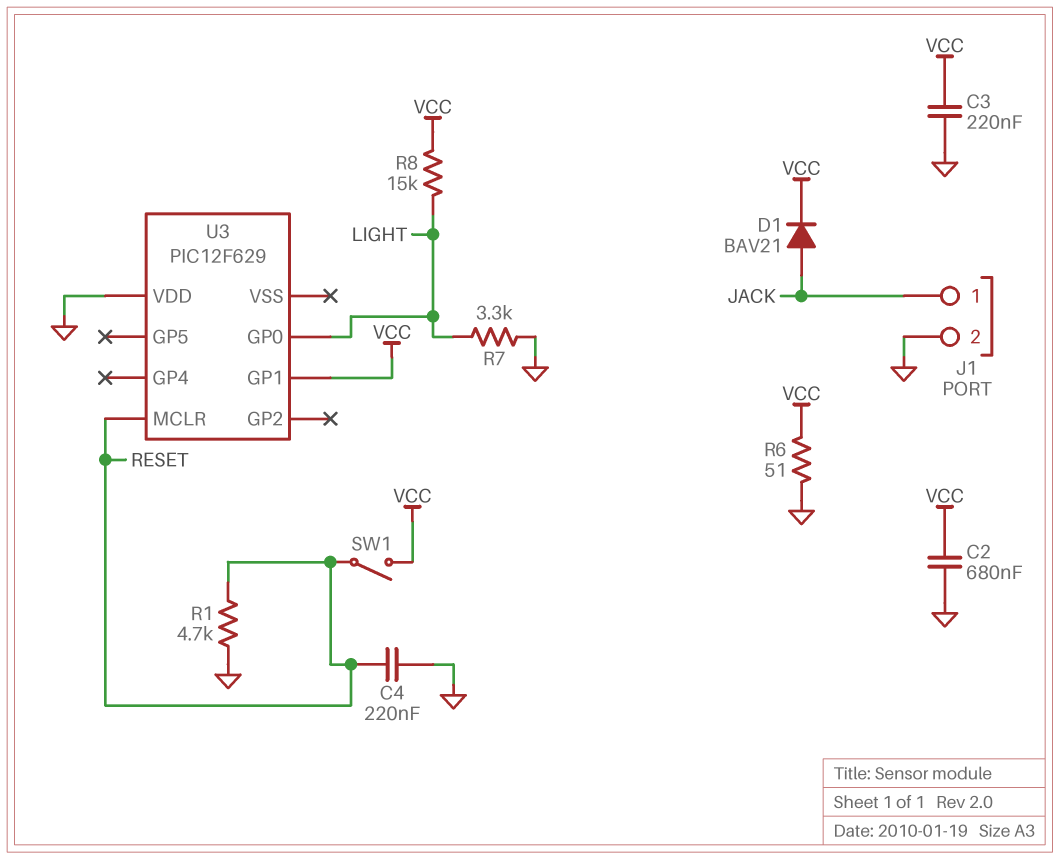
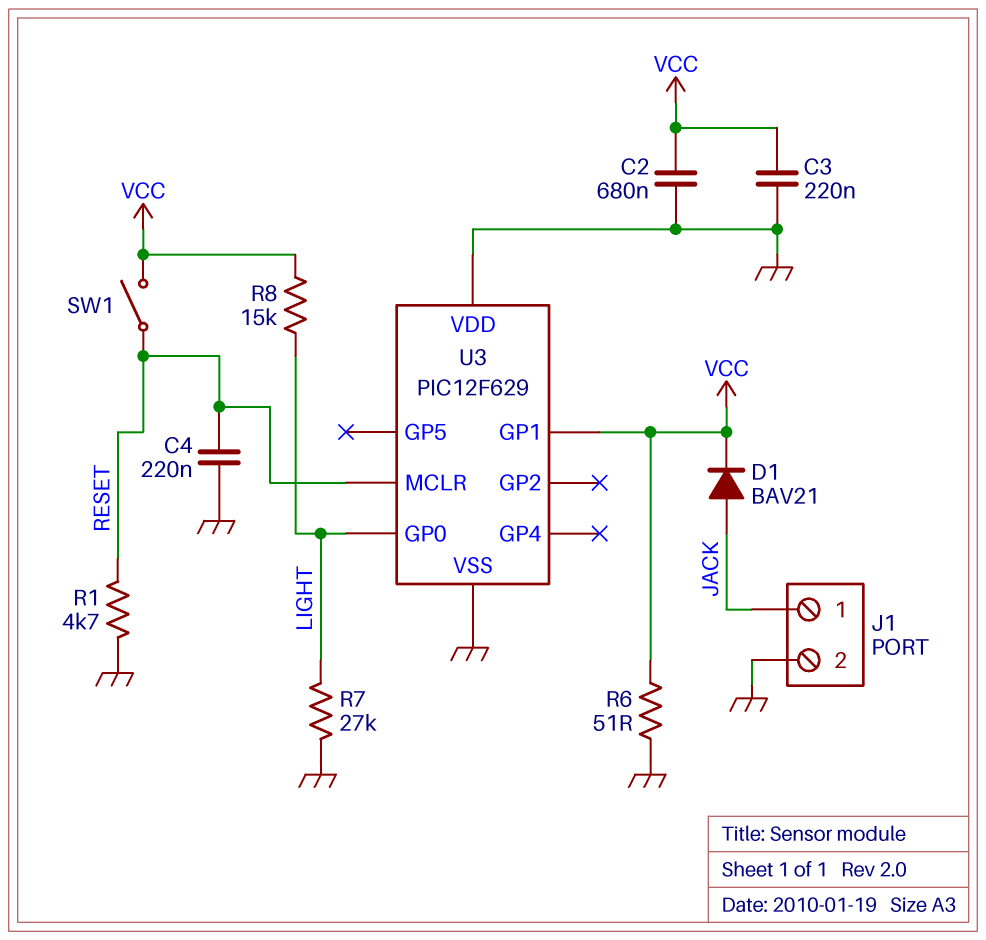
R7: 3.3k (GND, LIGHT) -> 27k (GND, LIGHT)
U3 pin VSS: none -> GND

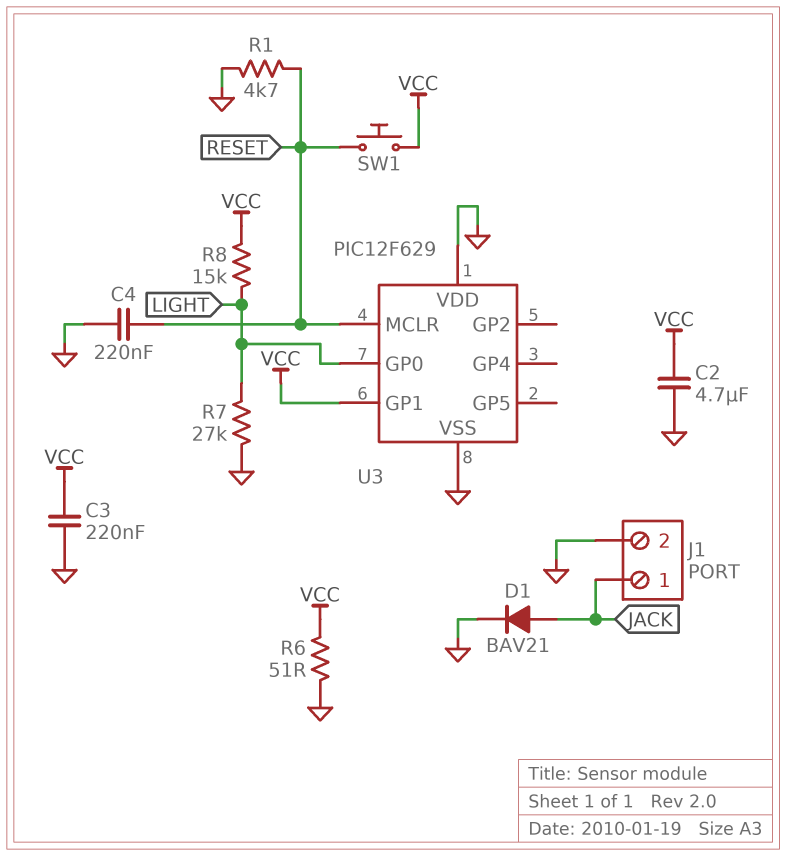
C2: 680nF (GND, VCC) -> 4.7uF (GND, VCC)
D1: diode BAV21 (A JACK, K VCC) -> diode BAV21 (A JACK, K GND)
SW1: switch (RESET, VCC) -> button (RESET, VCC)

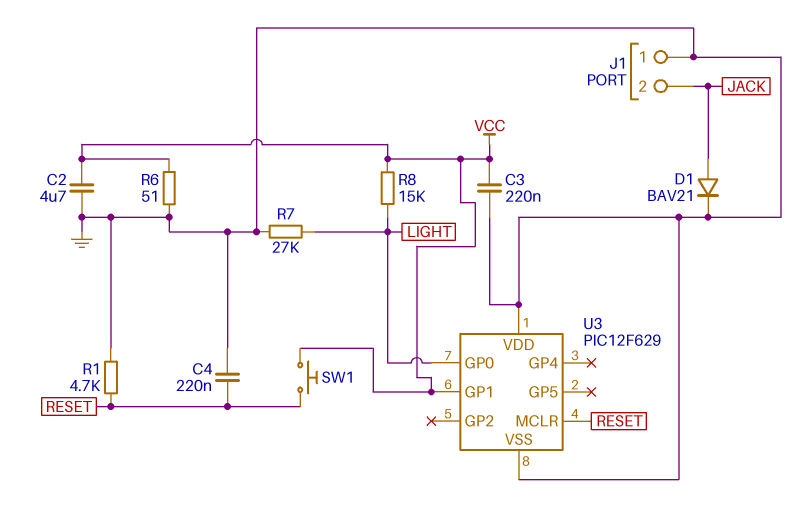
J1 pin 1: JACK -> GND
J1 pin 2: GND -> JACK

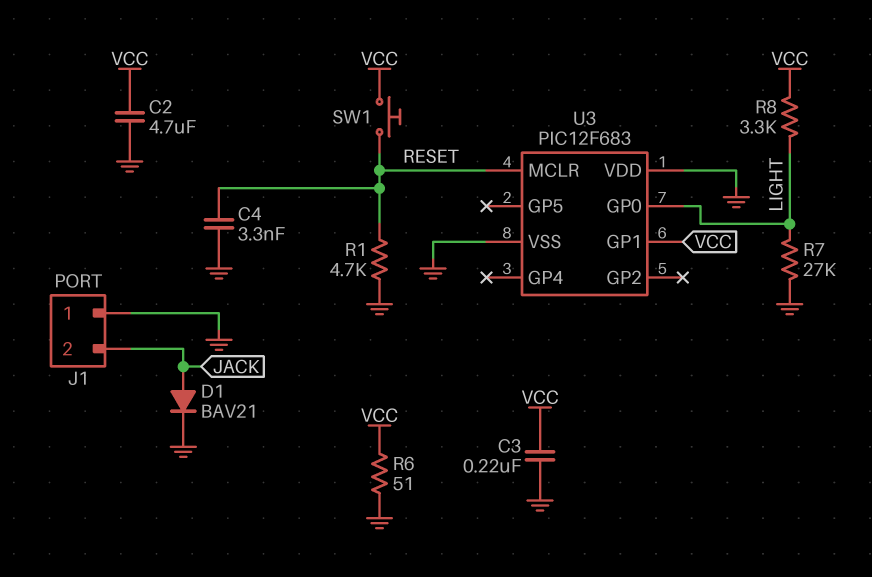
C4: 220nF (GND, RESET) -> 3.3nF (GND, RESET)
R8: 15k (LIGHT, VCC) -> 3.3k (LIGHT, VCC)
U3: PIC12F629 -> PIC12F683

